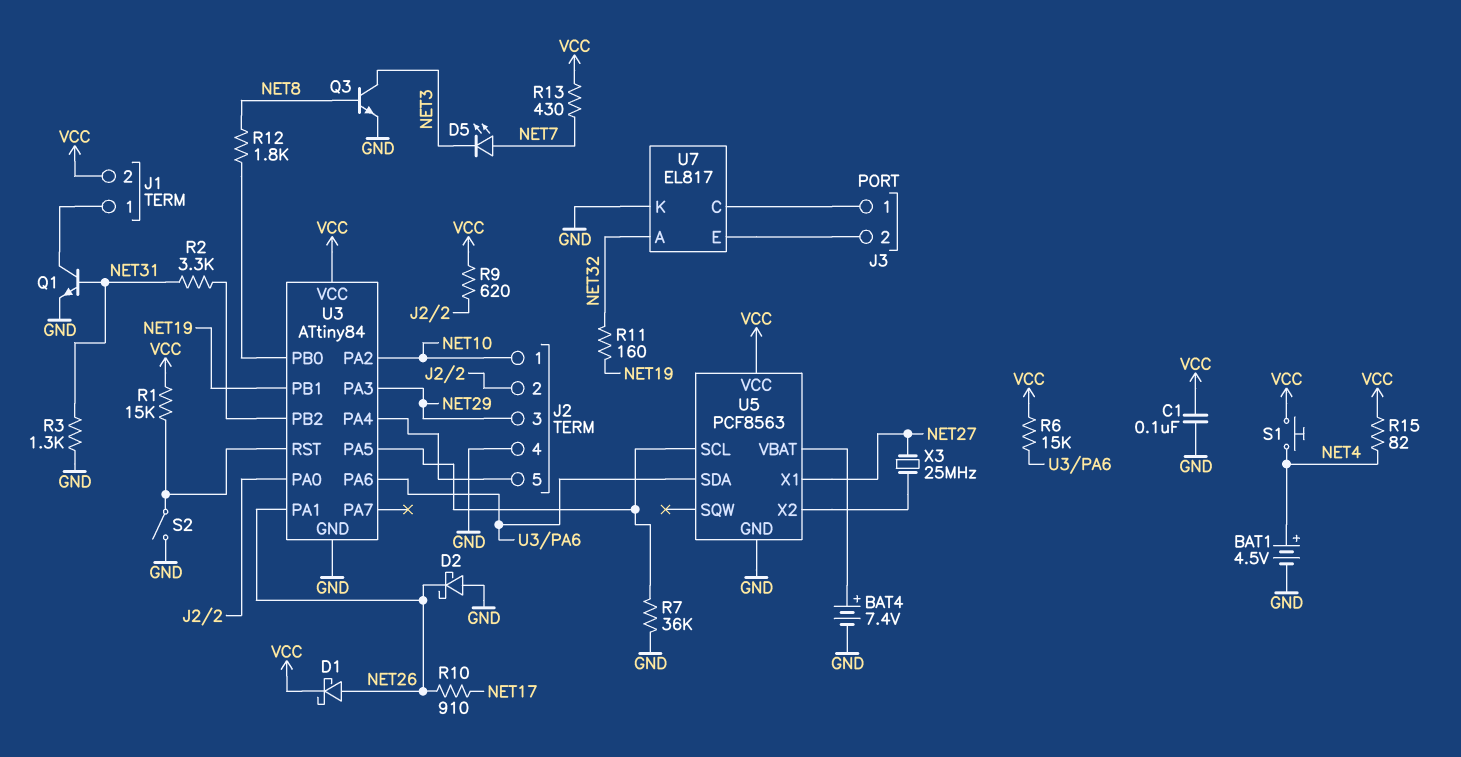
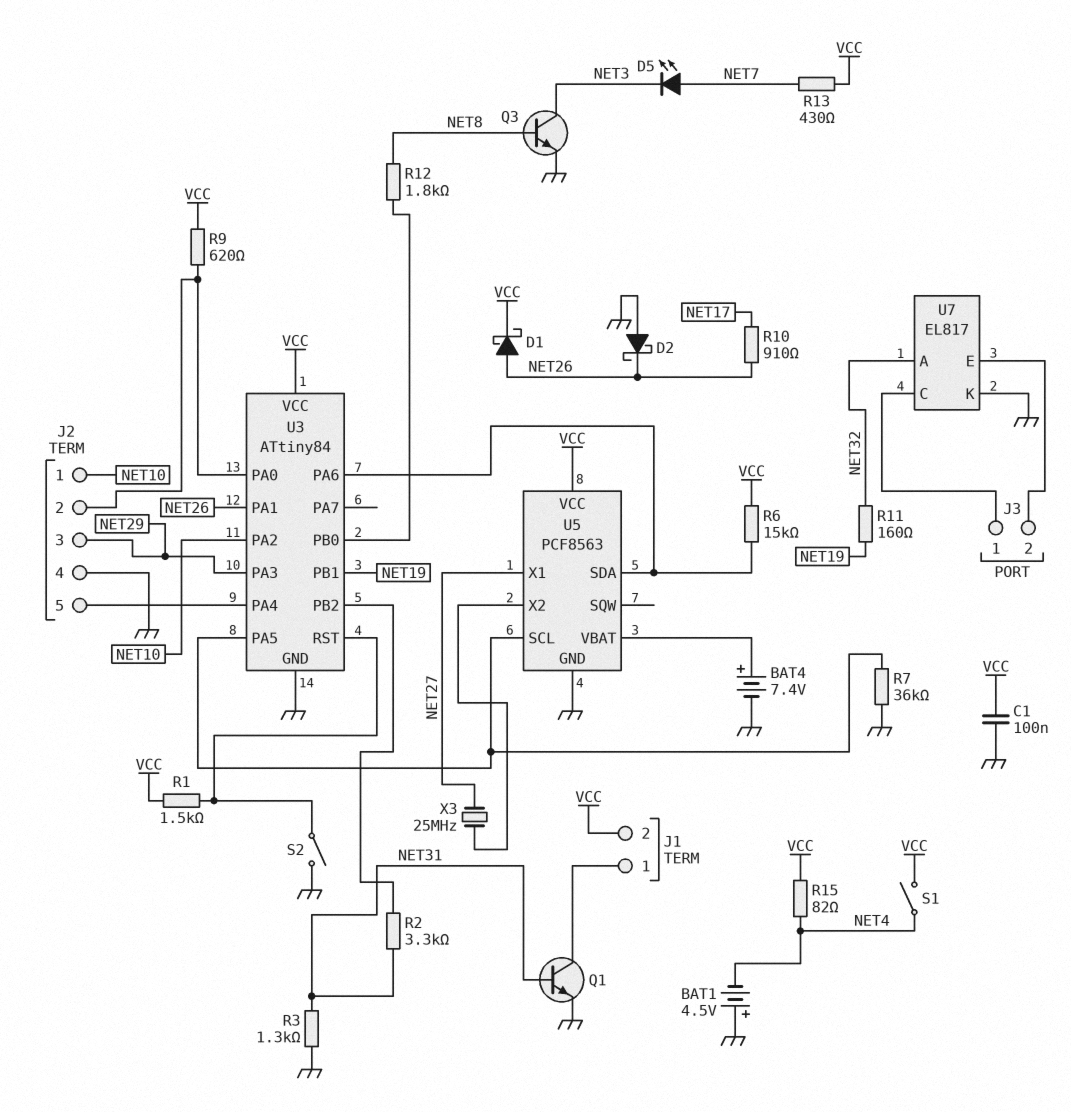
BAT1: 4.5V (plus NET4, minus GND) -> 4.5V (plus GND, minus NET4)
R1: 15k (U3/RST, VCC) -> 1.5k (U3/RST, VCC)
S1: button (NET4, VCC) -> switch (NET4, VCC)

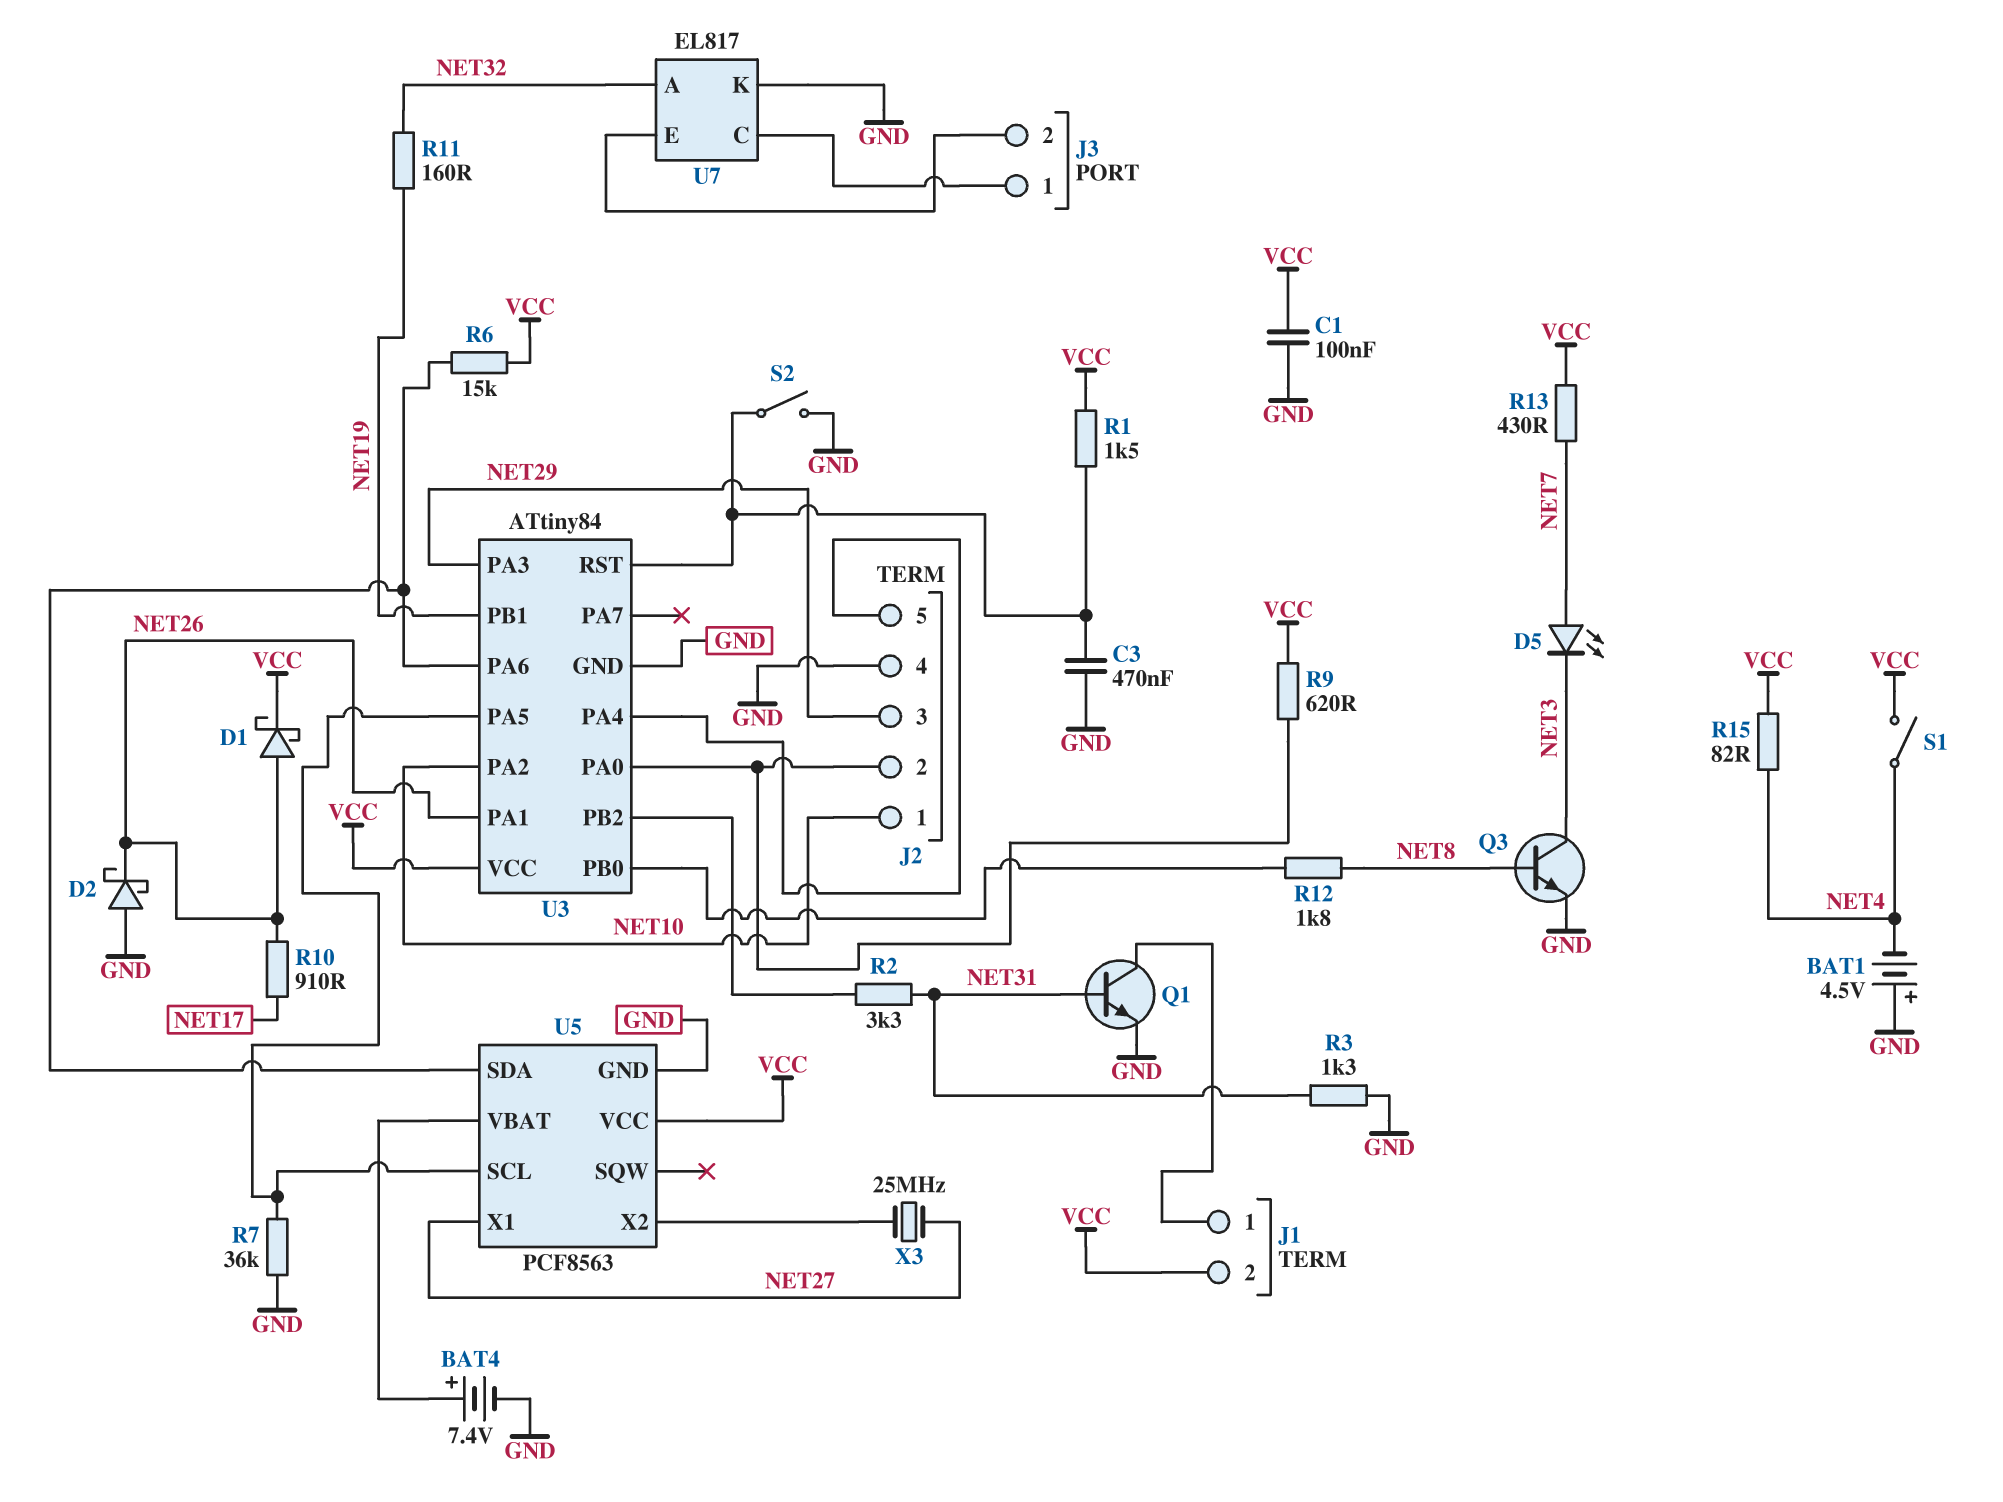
C3: none -> 470nF (GND, U3/RST)

